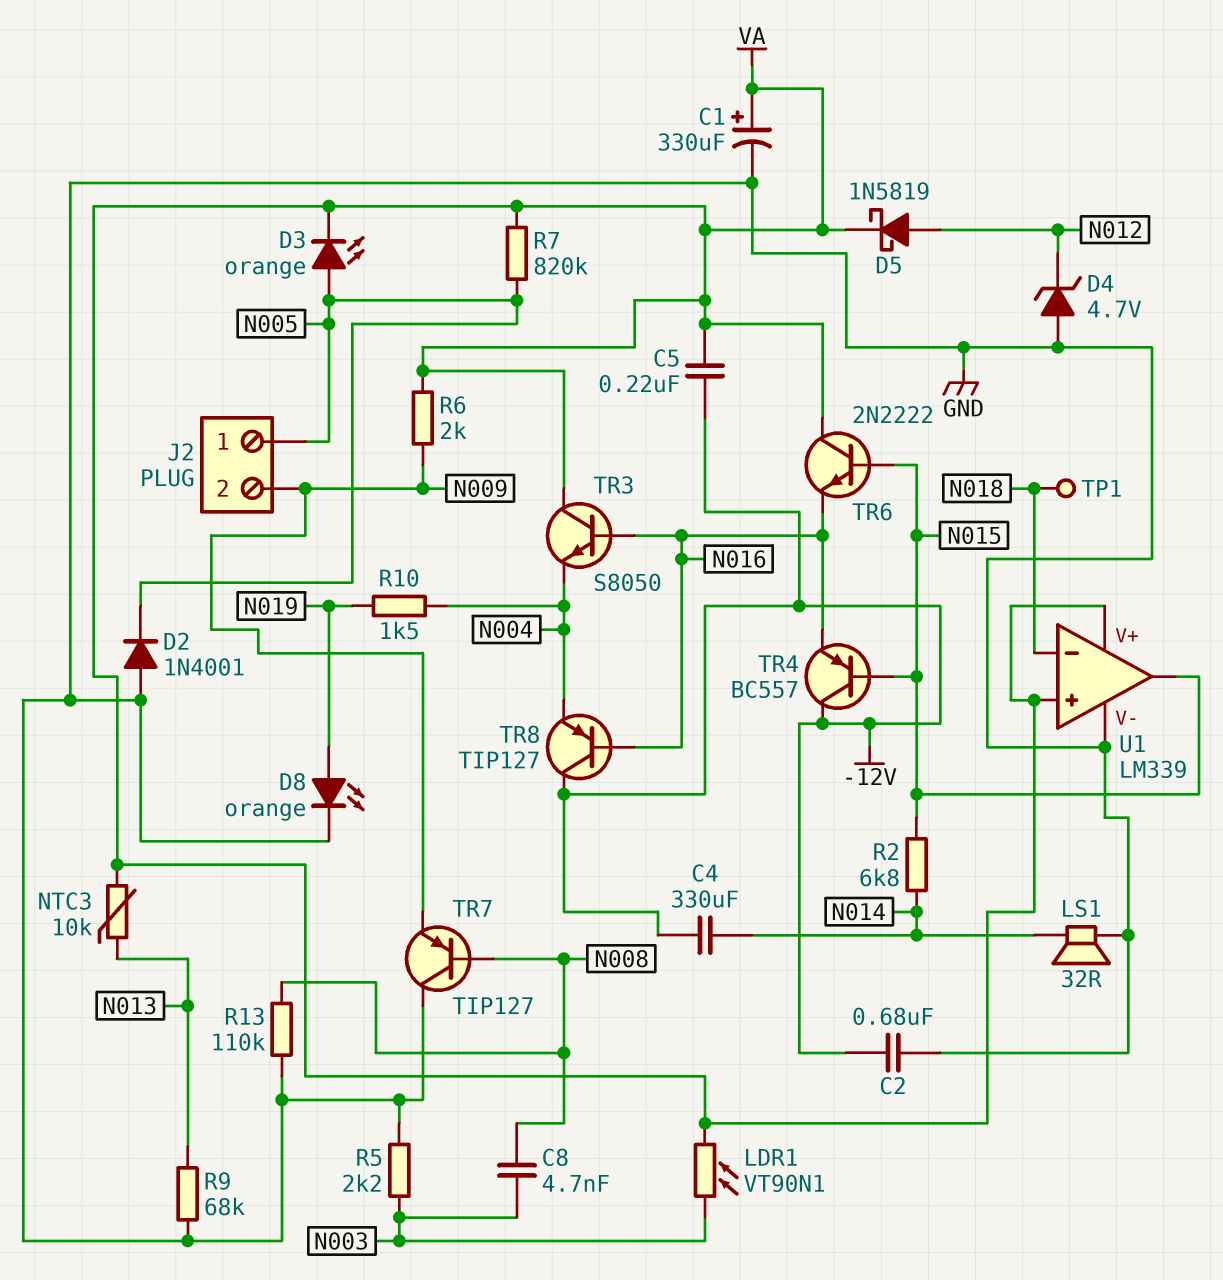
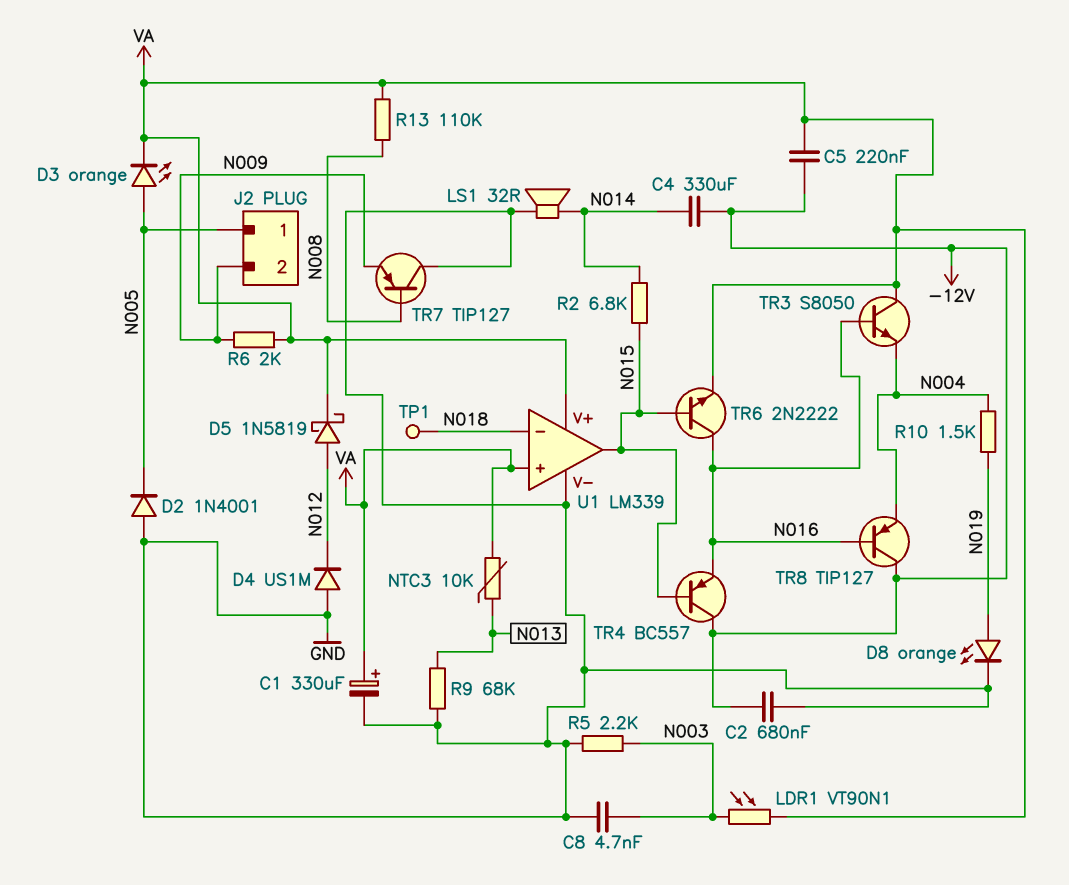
C8: 4.7nF (N003, N008) -> 4.7nF (GND, N003)
D4: zener 4.7V (A GND, K N012) -> diode US1M (A GND, K N012)
R7: 820k (N005, VA) -> none
R13: 110k (GND, N008) -> 110k (N008, VA)
TR6: NPN 2N2222 (B N015, C VA, E N016) -> NPN 2N2222 (B N015, C N016, E VA)

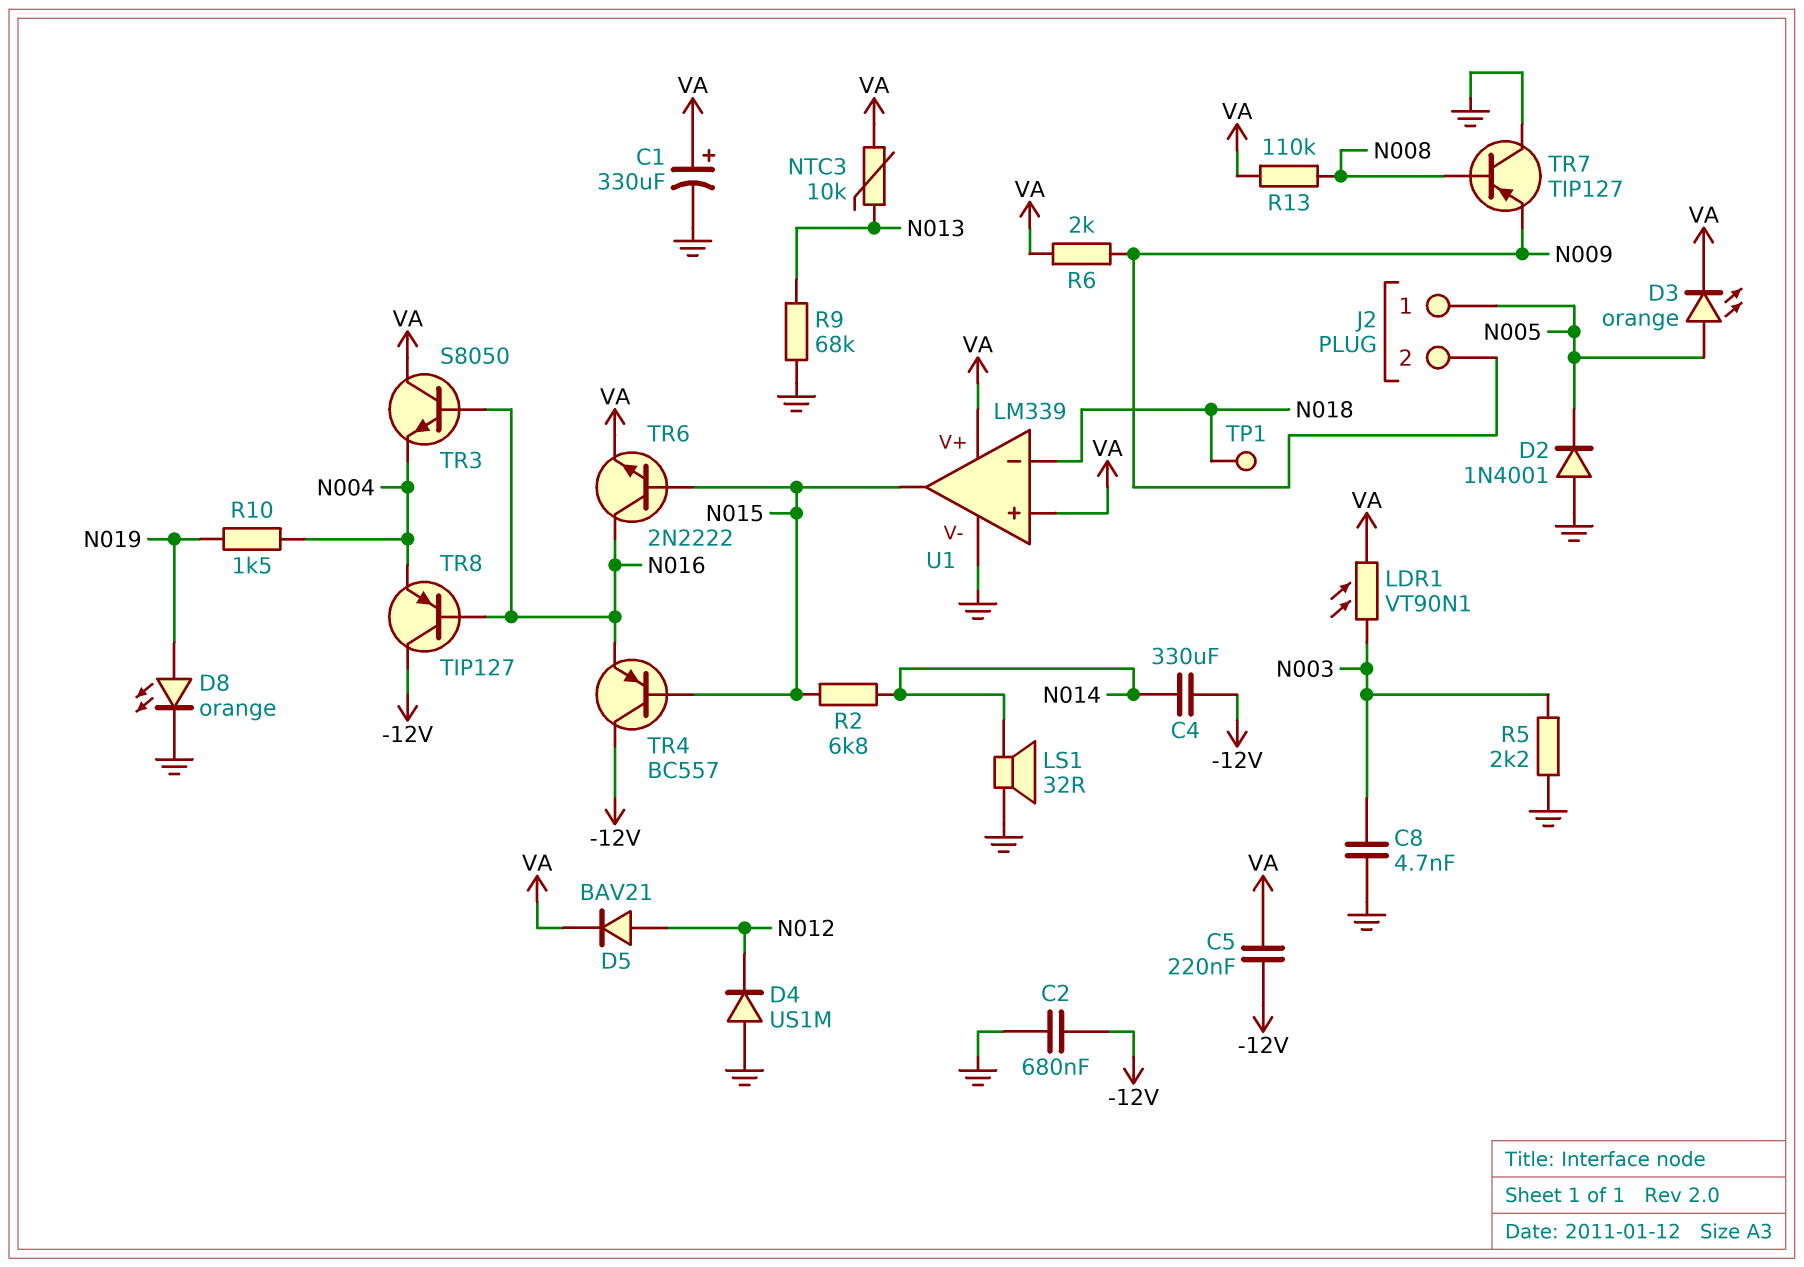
D5: schottky 1N5819 (A N012, K VA) -> diode BAV21 (A N012, K VA)

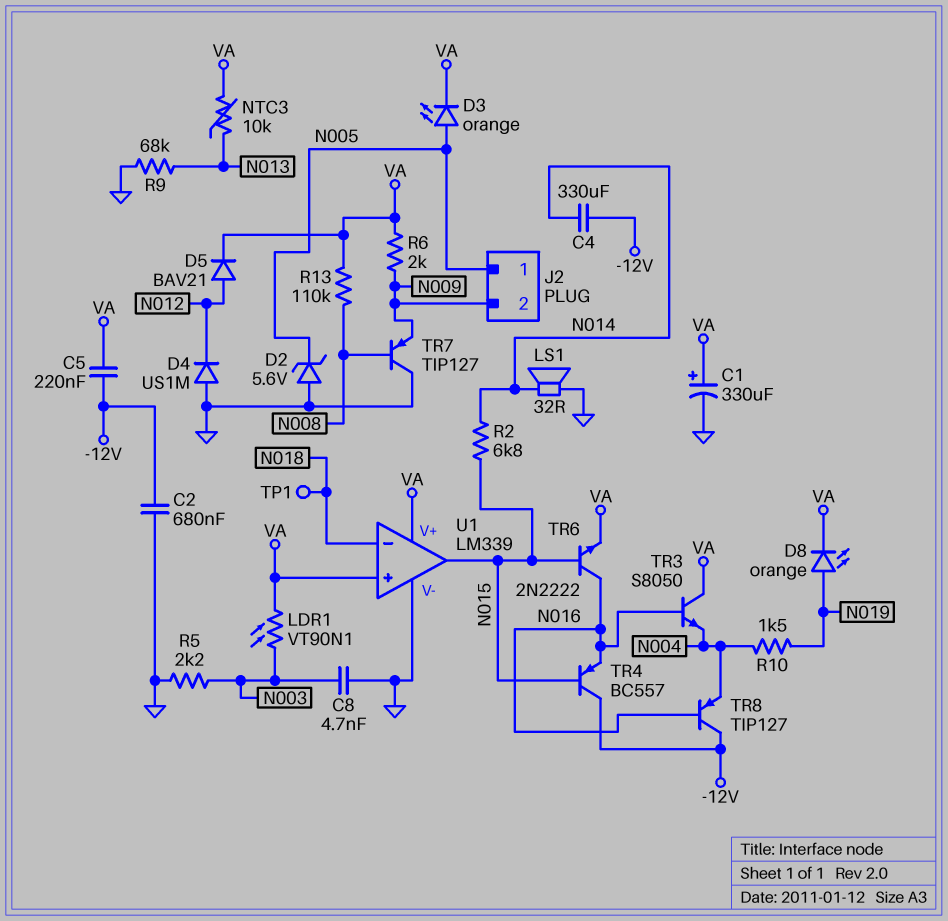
D2: diode 1N4001 (A GND, K N005) -> zener 5.6V (A GND, K N005)
D8: LED orange (A N019, K GND) -> LED orange (A N019, K VA)

